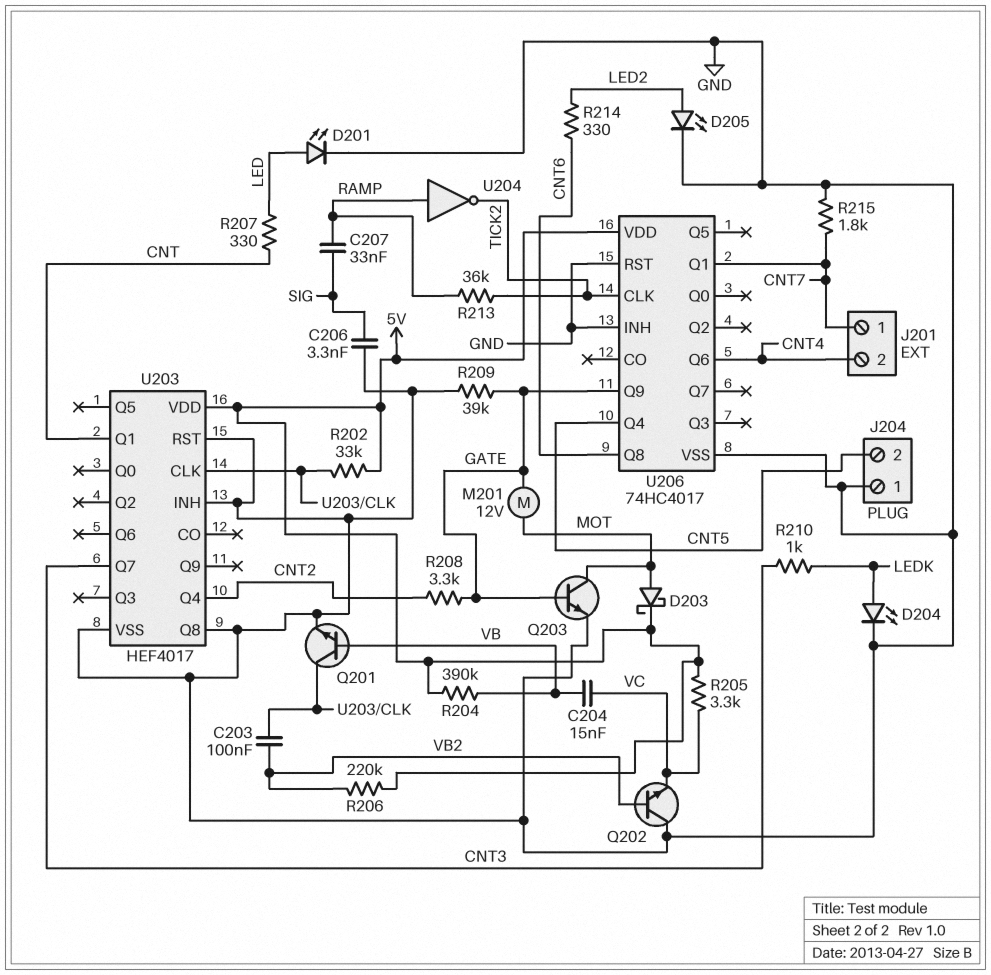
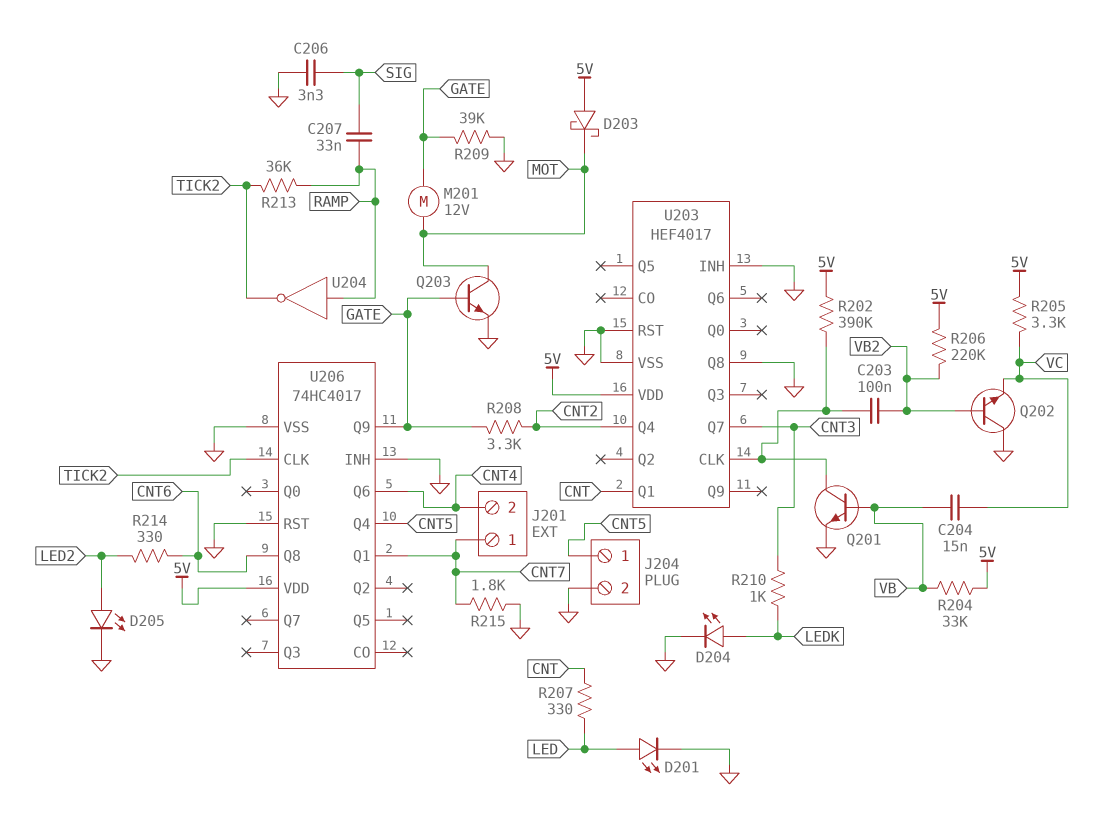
D203: schottky (A MOT, K 5V) -> schottky (A 5V, K MOT)
J204 pin 1: GND -> CNT5
J204 pin 2: CNT5 -> GND
R202: 33k (5V, U203/CLK) -> 390k (5V, U203/CLK)
R204: 390k (5V, VB) -> 33k (5V, VB)

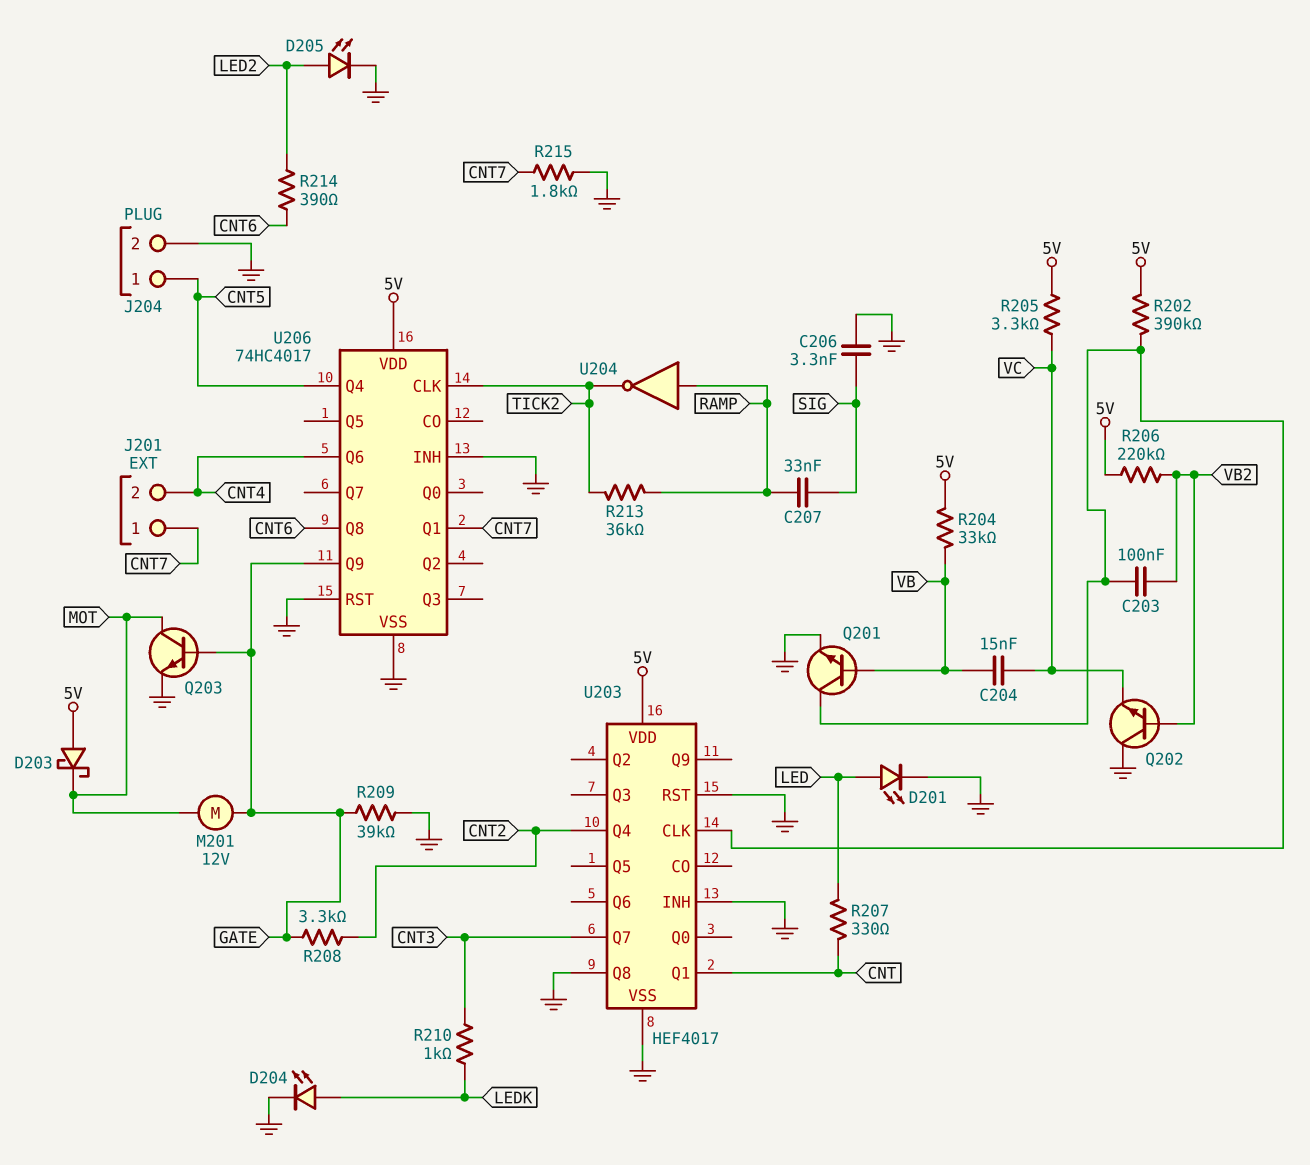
R214: 330 (CNT6, LED2) -> 390 (CNT6, LED2)

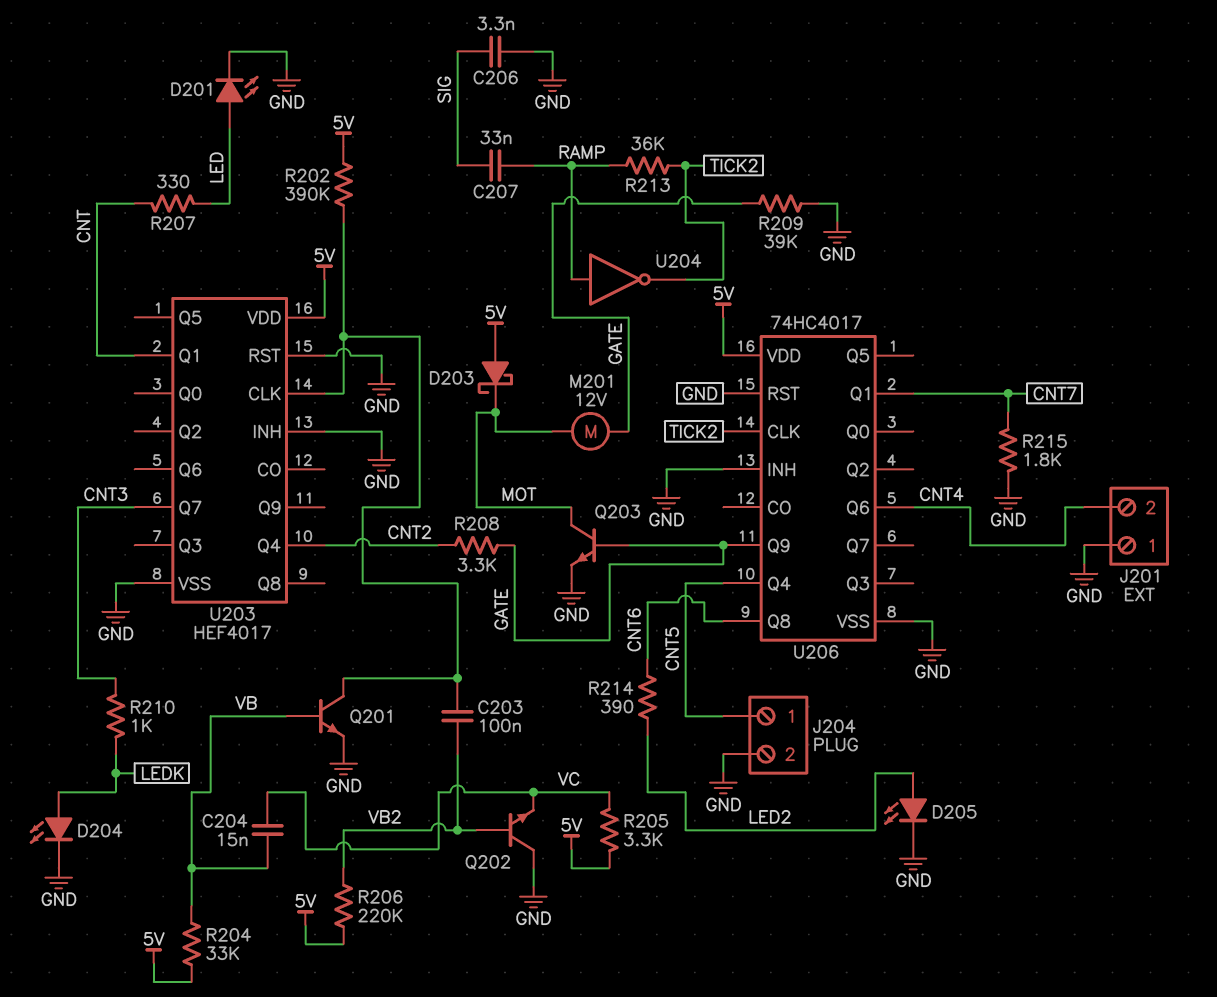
J201 pin 1: CNT7 -> GND
U203 pin Q8: GND -> none

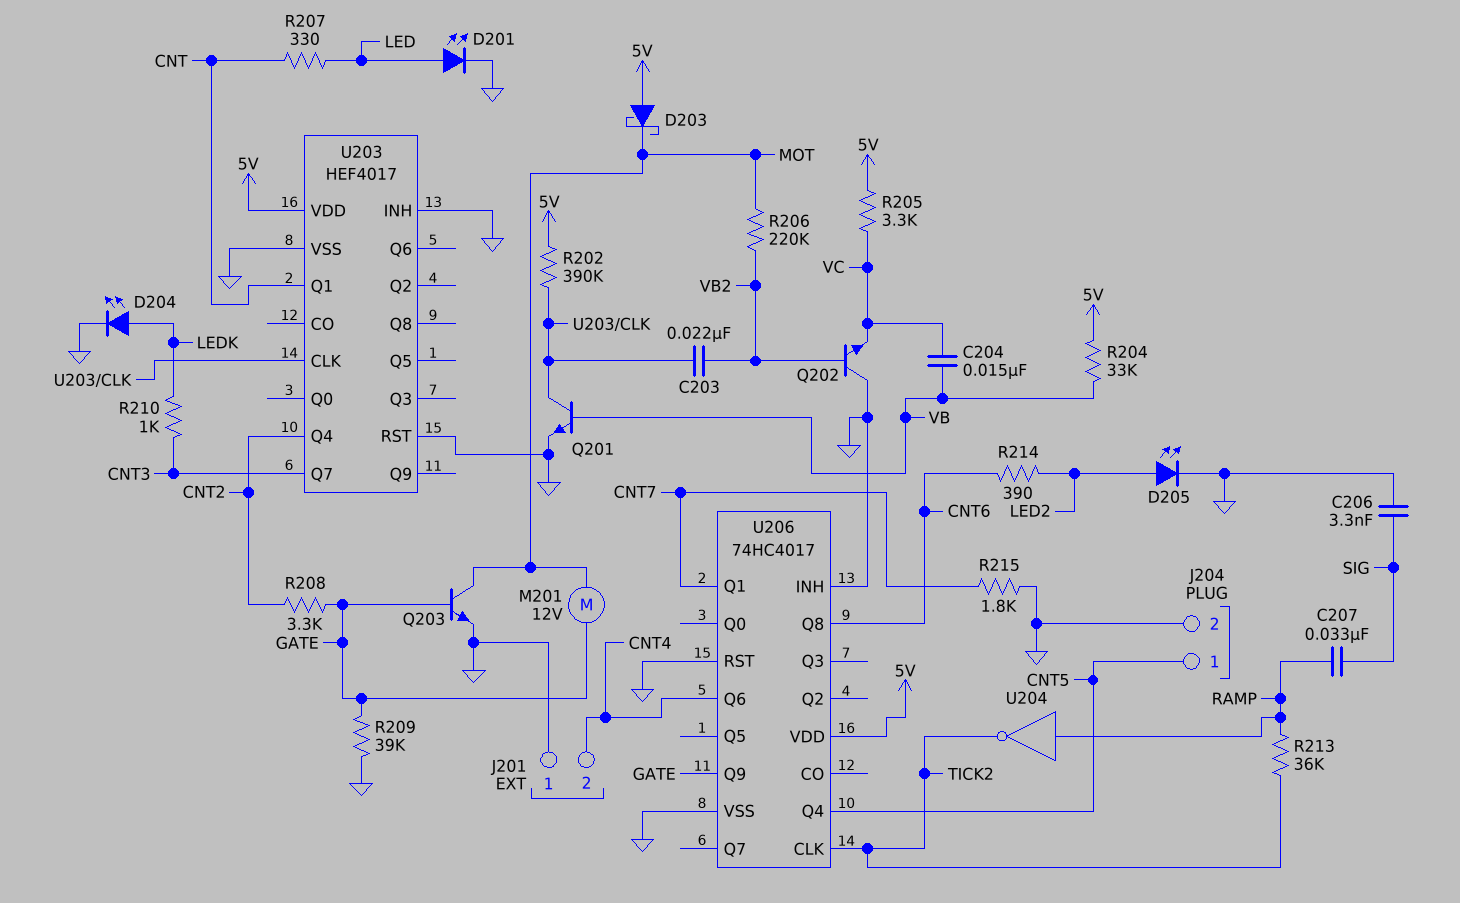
C203: 100nF (U203/CLK, VB2) -> 22nF (U203/CLK, VB2)
R206: 220k (5V, VB2) -> 220k (MOT, VB2)

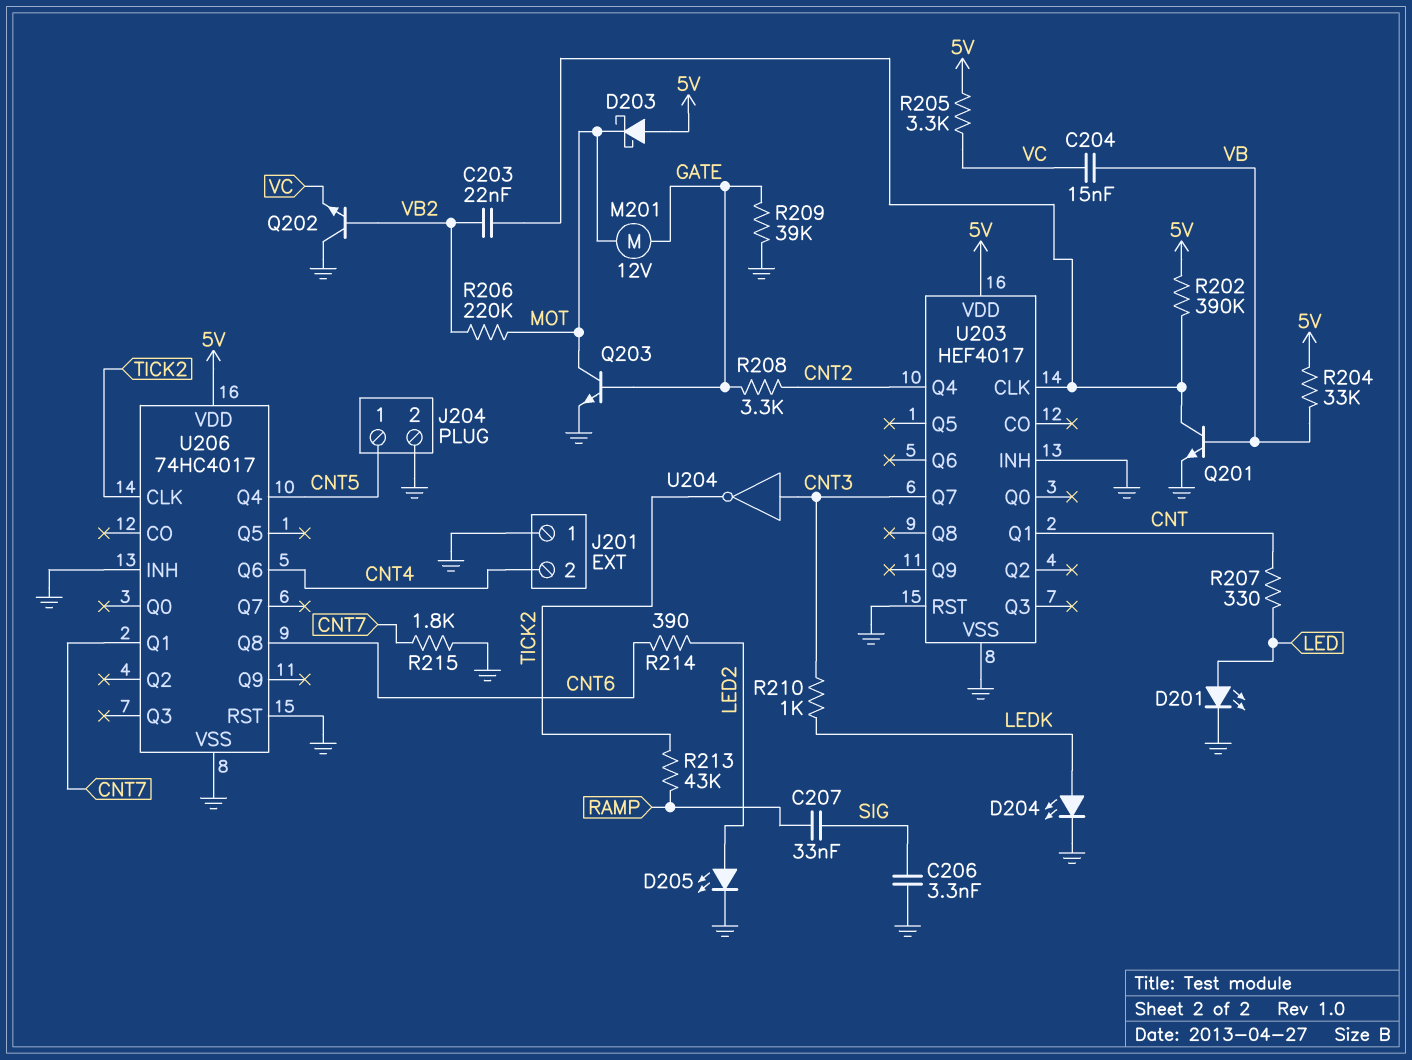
R213: 36k (RAMP, TICK2) -> 43k (RAMP, TICK2)
U204: NOT (in RAMP, out TICK2) -> NOT (in CNT3, out TICK2)
U206 pin Q9: GATE -> none

